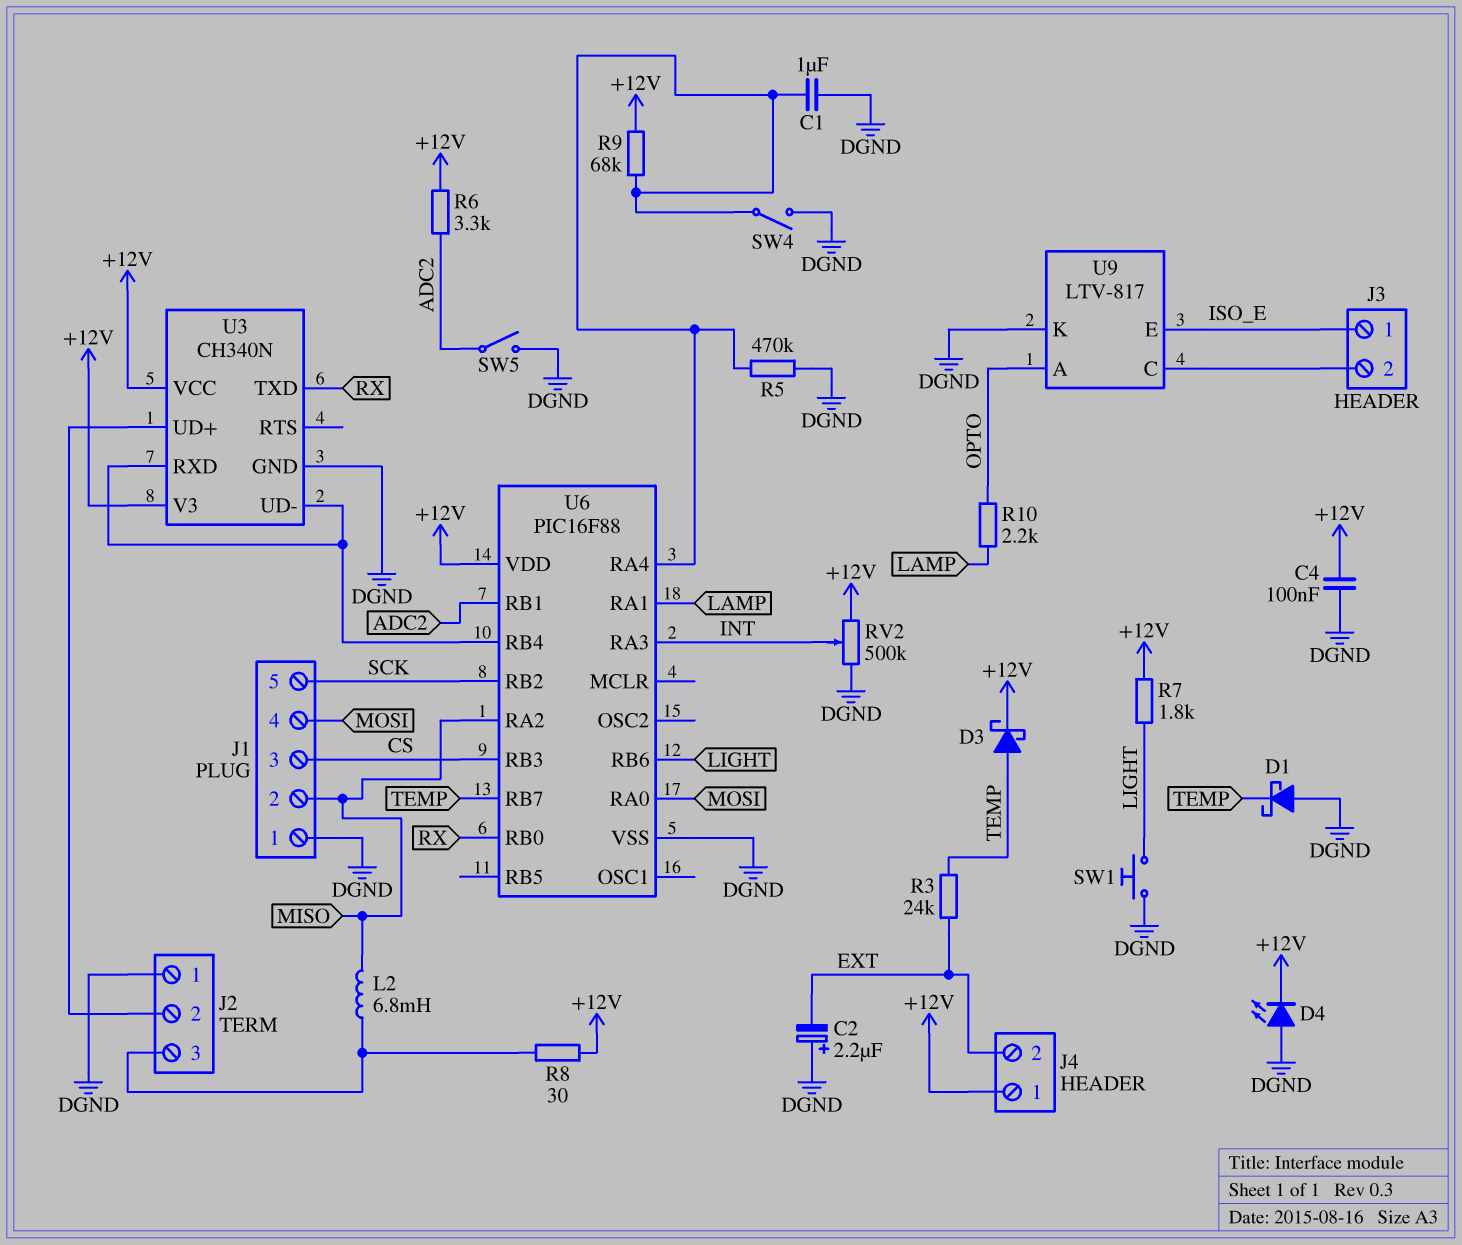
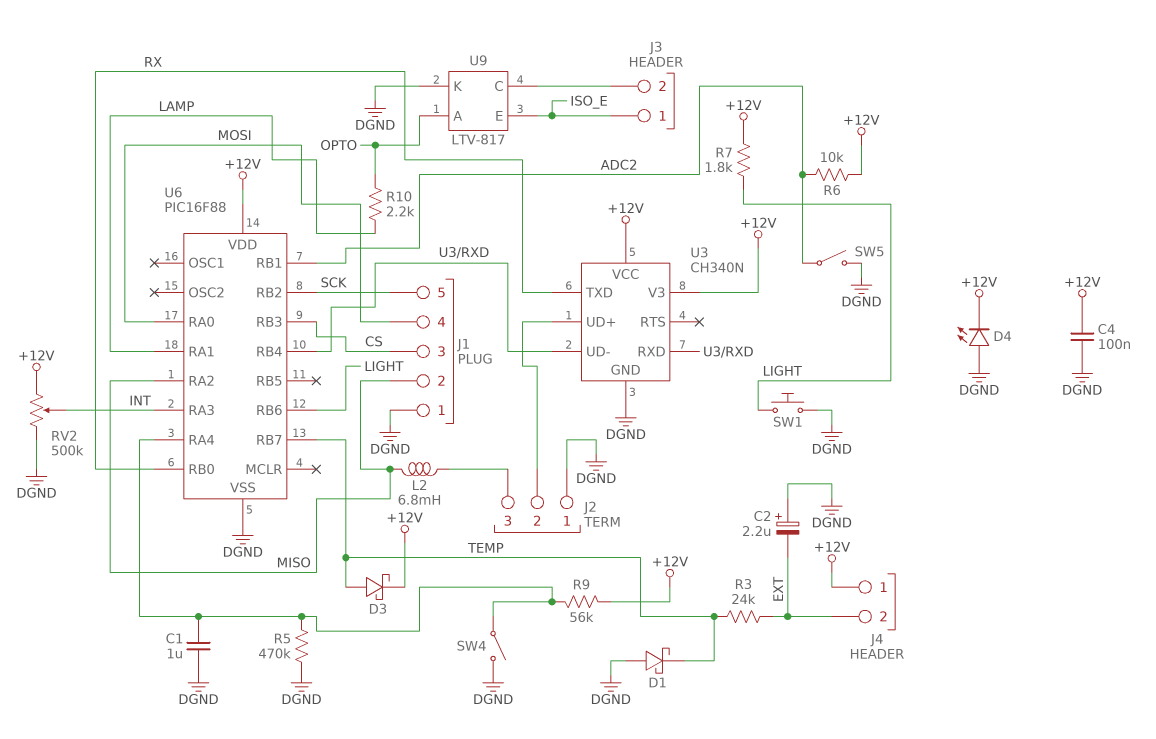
R6: 3.3k (+12V, ADC2) -> 10k (+12V, ADC2)
R8: 30 (+12V, J2/3) -> none
R9: 68k (+12V, U6/RA4) -> 56k (+12V, U6/RA4)

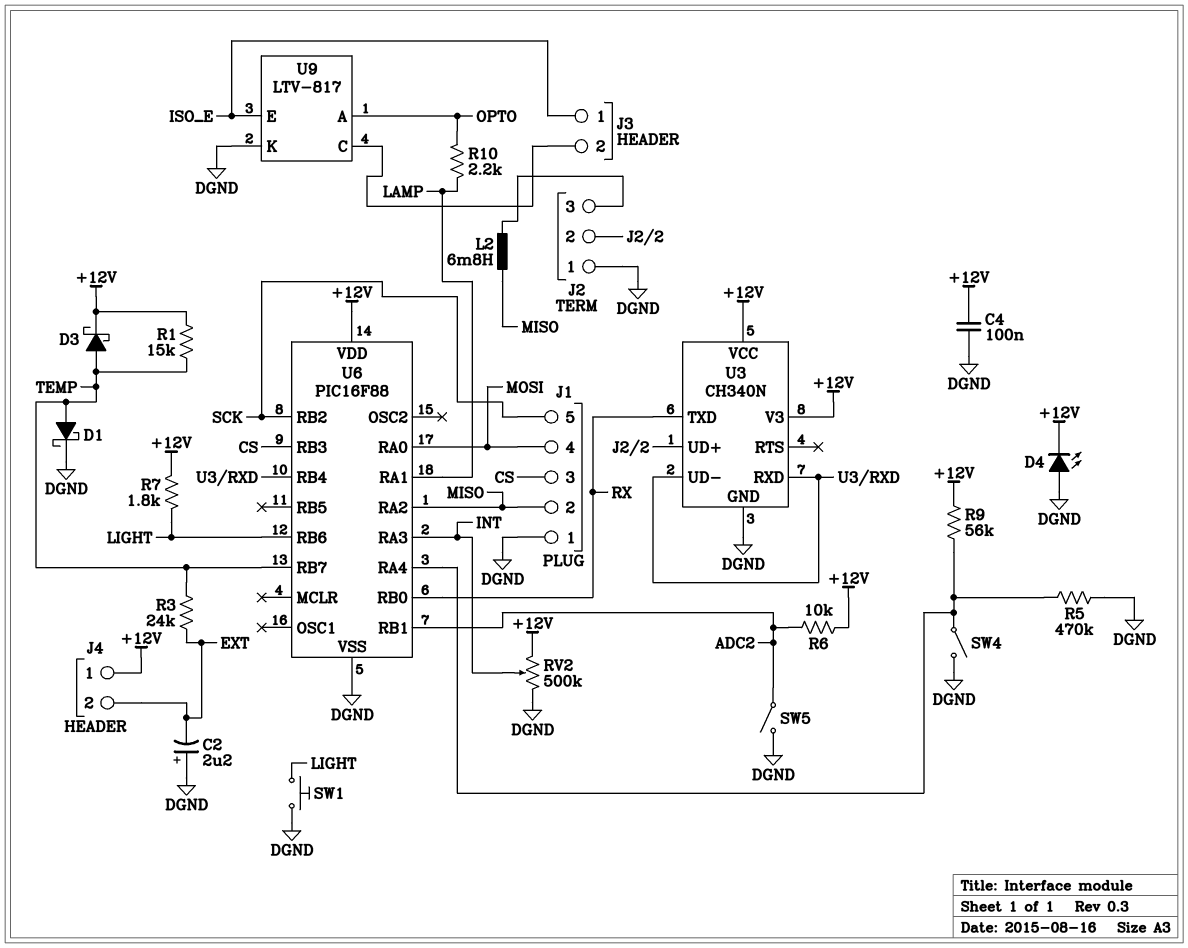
C1: 1uF (DGND, U6/RA4) -> none
D1: schottky (A DGND, K TEMP) -> schottky (A TEMP, K DGND)
R1: none -> 15k (+12V, TEMP)

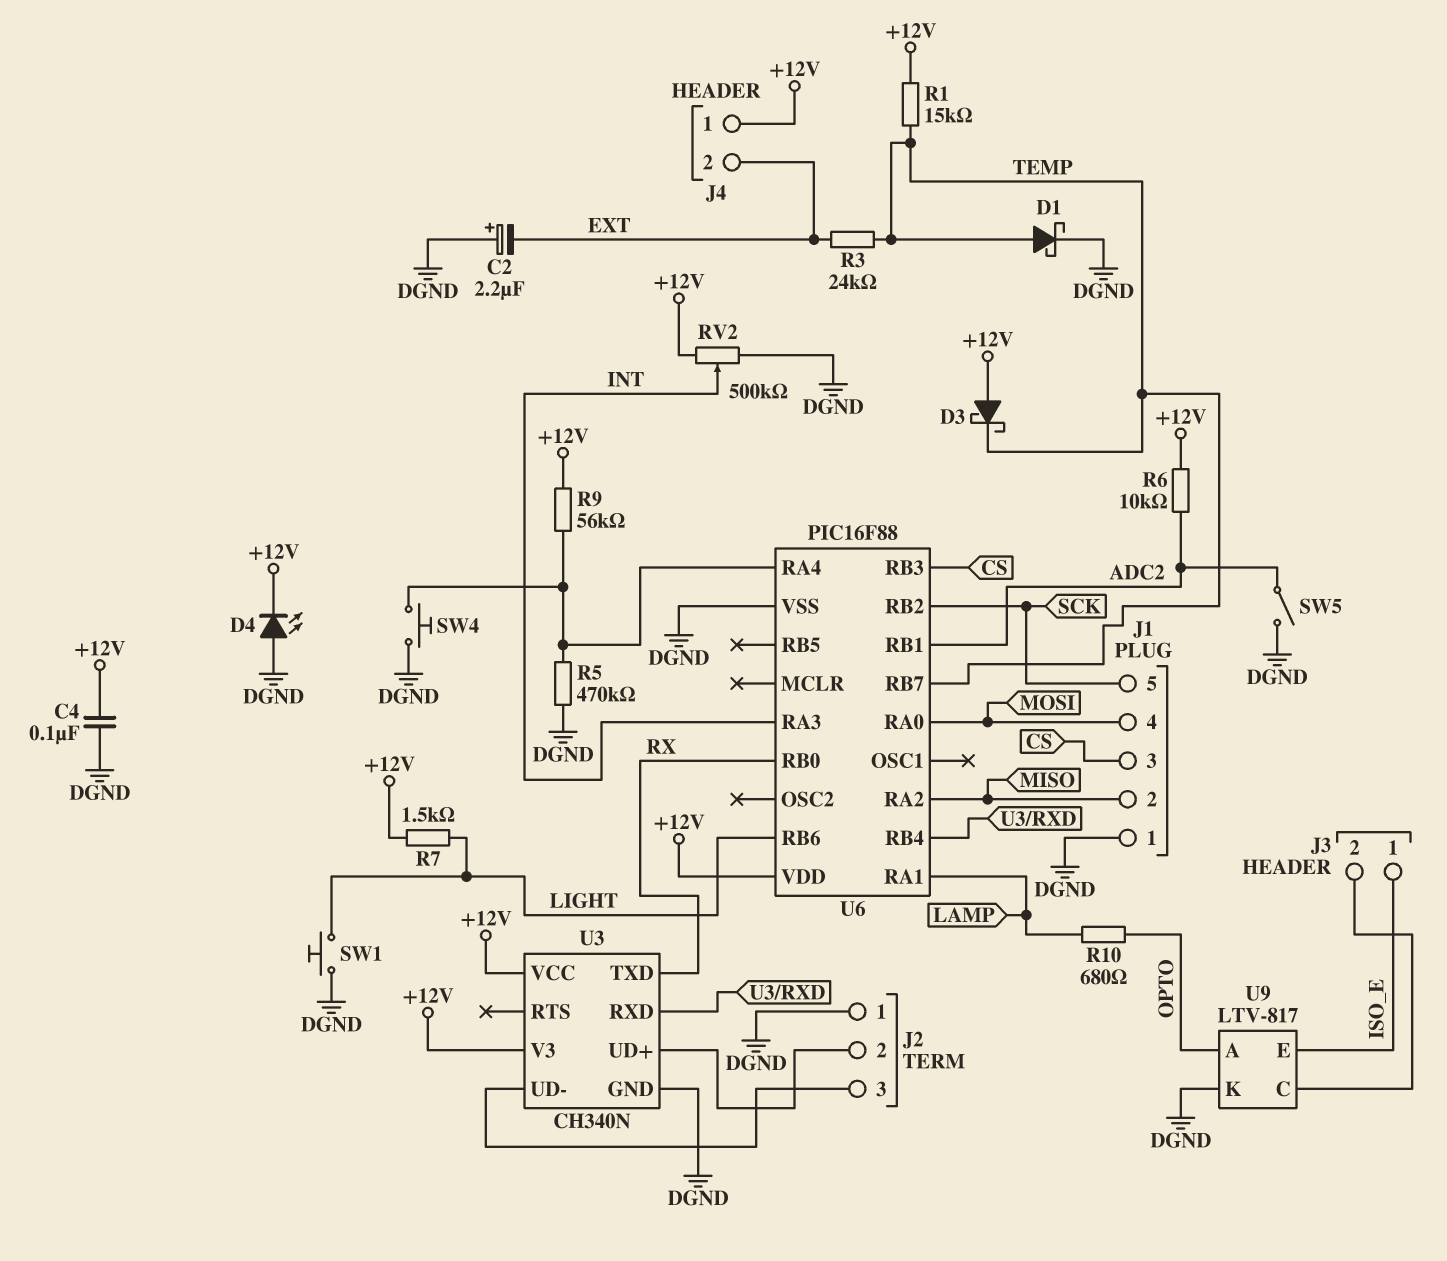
D3: schottky (A TEMP, K +12V) -> schottky (A +12V, K TEMP)
L2: 6.8mH (J2/3, MISO) -> none
R7: 1.8k (+12V, LIGHT) -> 1.5k (+12V, LIGHT)
R10: 2.2k (LAMP, OPTO) -> 680 (LAMP, OPTO)
SW4: switch (DGND, U6/RA4) -> button (DGND, U6/RA4)
U3 pin UD-: U3/RXD -> J2/3

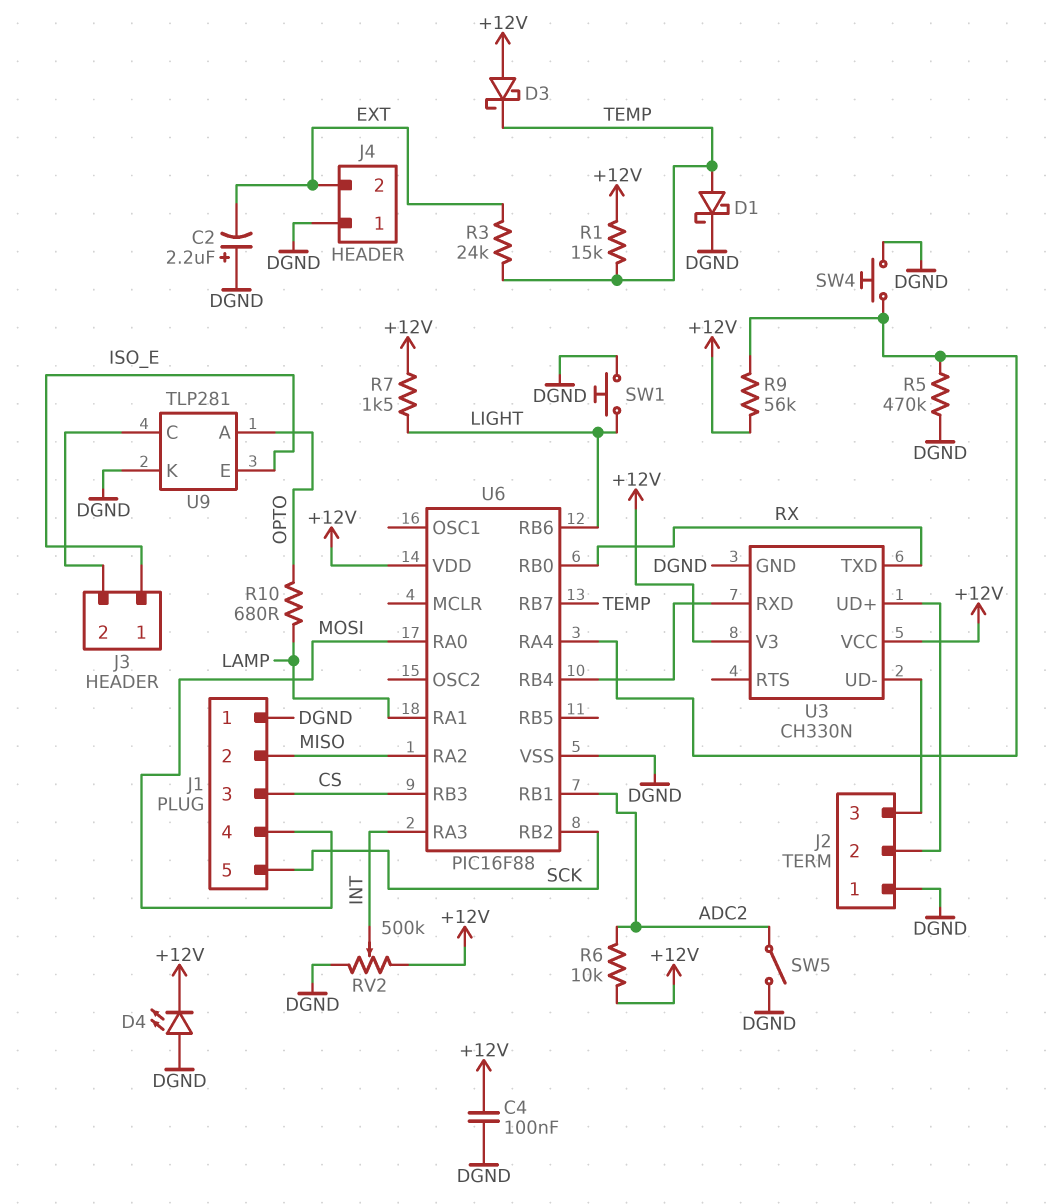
J4 pin 1: +12V -> DGND
U3: CH340N -> CH330N
U9: LTV-817 -> TLP281

